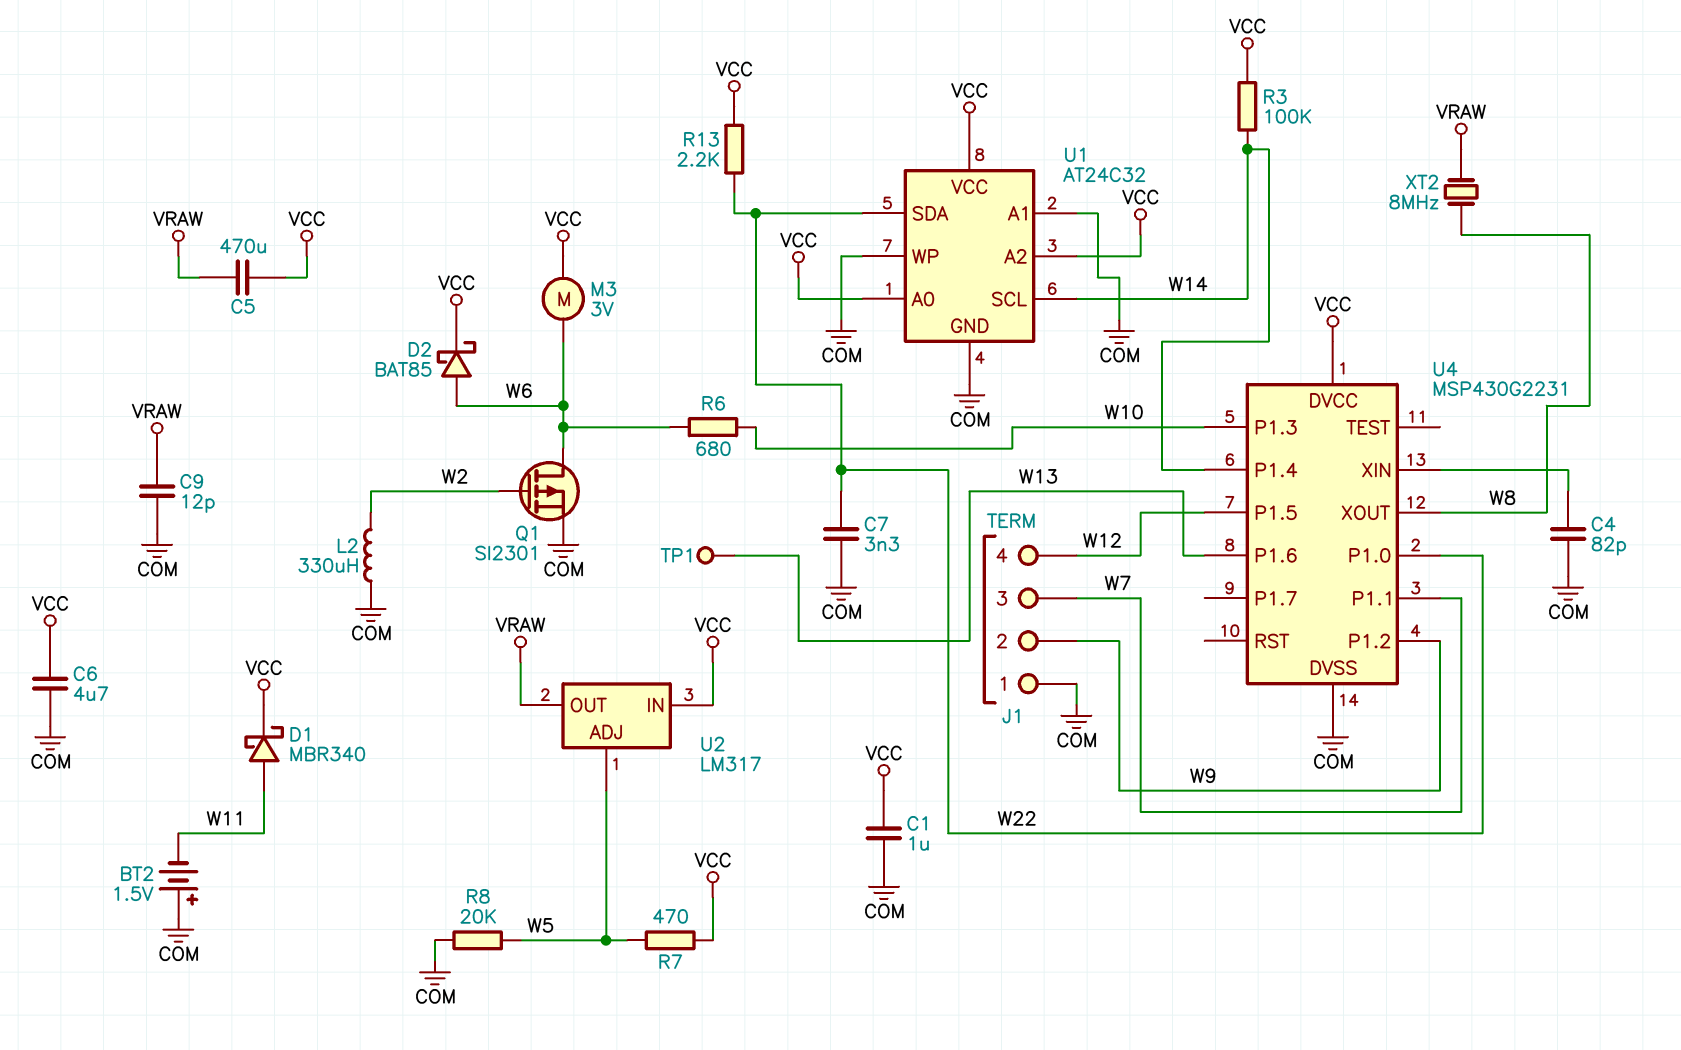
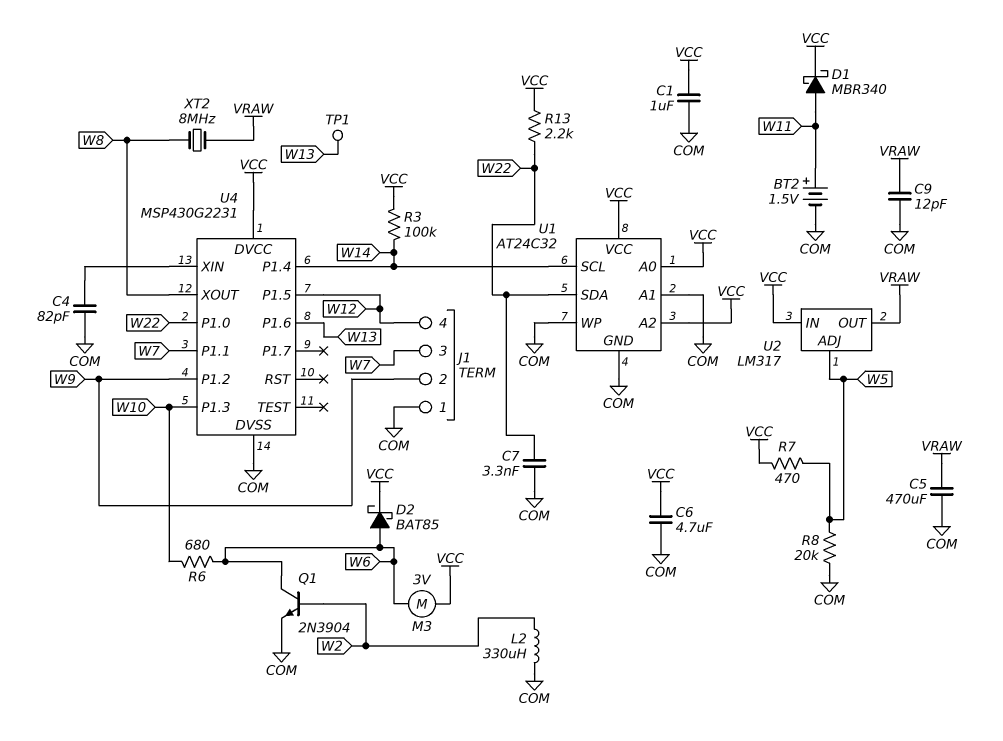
BT2: 1.5V (plus COM, minus W11) -> 1.5V (plus W11, minus COM)
C5: 470uF (VCC, VRAW) -> 470uF (COM, VRAW)
Q1: PMOS SI2301 (G W2, D W6, S COM) -> NPN 2N3904 (B W2, C W6, E COM)

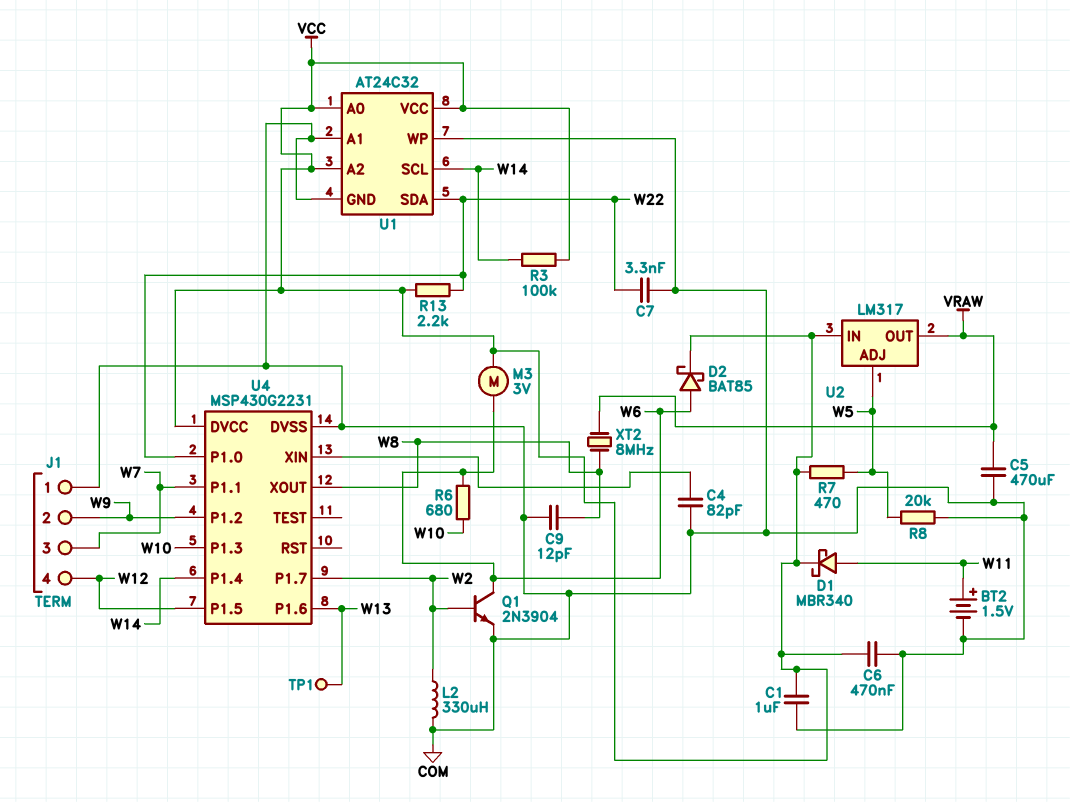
C6: 4.7uF (COM, VCC) -> 470nF (COM, VCC)
C9: 12pF (COM, VRAW) -> 12pF (COM, W8)
U4 pin P1.7: none -> W2

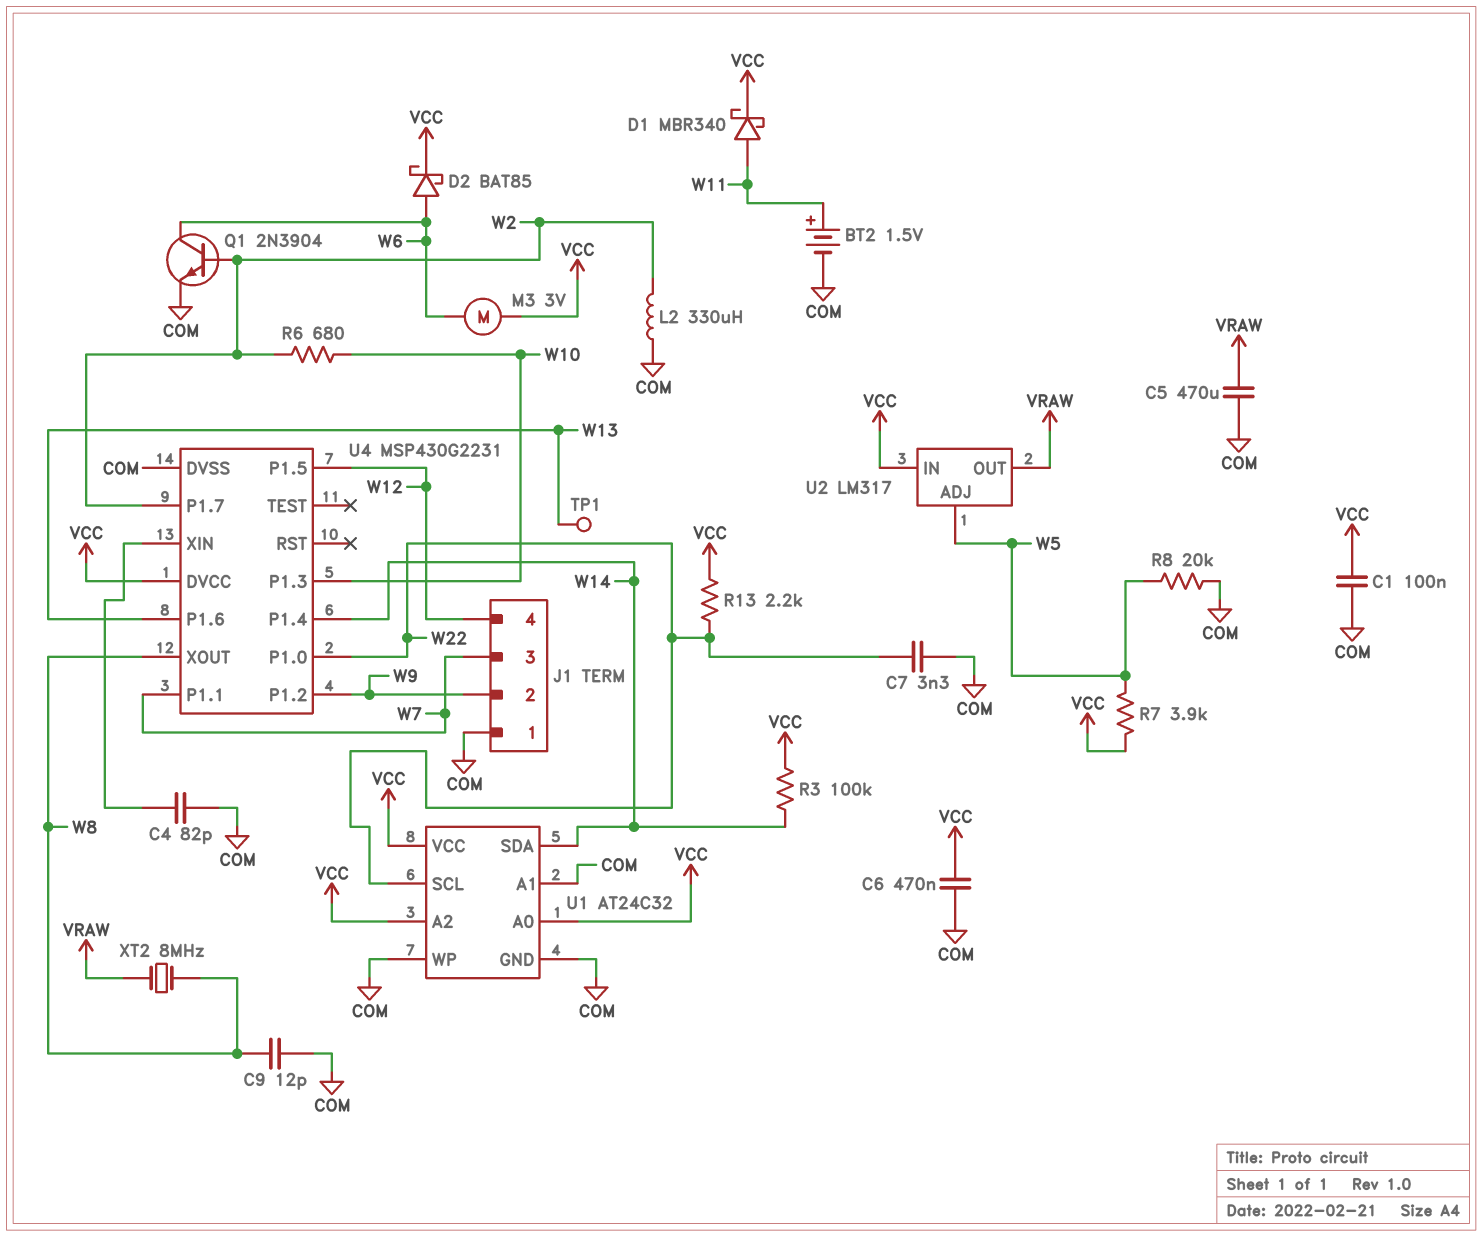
C1: 1uF (COM, VCC) -> 100nF (COM, VCC)
R6: 680 (W6, W10) -> 680 (W2, W10)
R7: 470 (VCC, W5) -> 3.9k (VCC, W5)
U1 pin SCL: W14 -> W22
U1 pin SDA: W22 -> W14

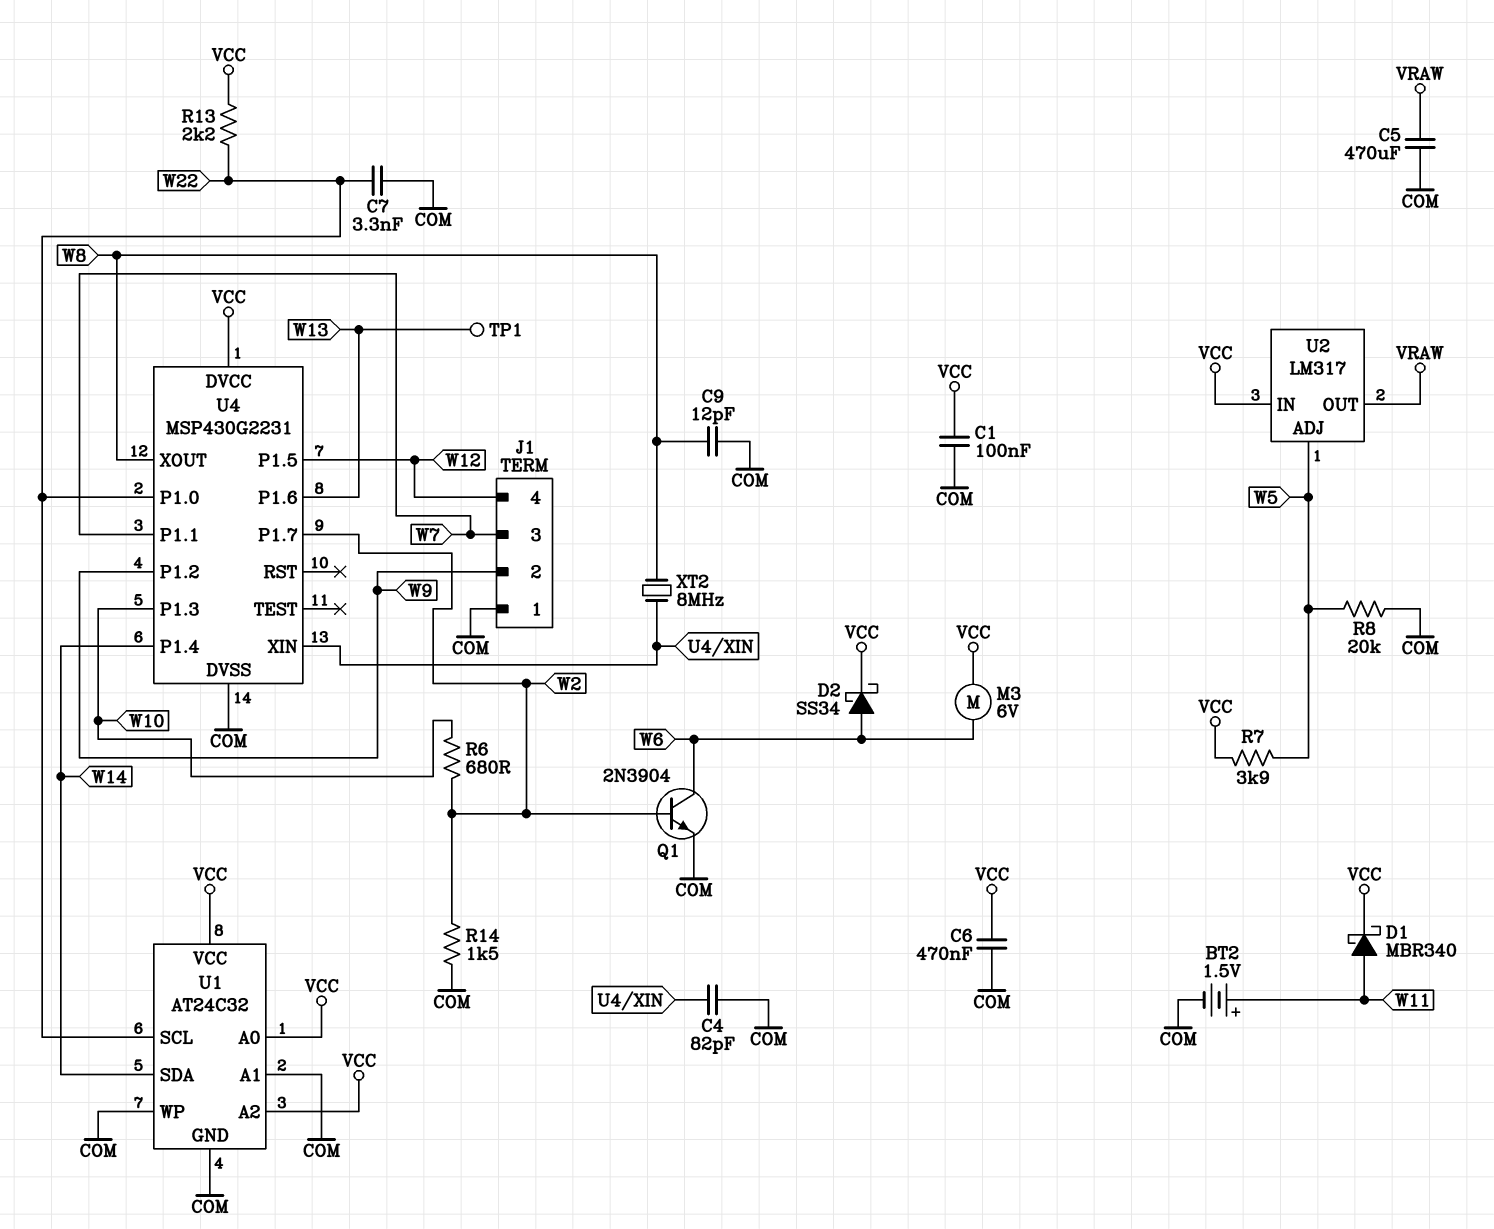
D2: schottky BAT85 (A W6, K VCC) -> schottky SS34 (A W6, K VCC)
L2: 330uH (COM, W2) -> none
M3: motor 3V (VCC, W6) -> motor 6V (VCC, W6)
R3: 100k (VCC, W14) -> none
R14: none -> 1.5k (COM, W2)
XT2: 8MHz (VRAW, W8) -> 8MHz (U4/XIN, W8)

